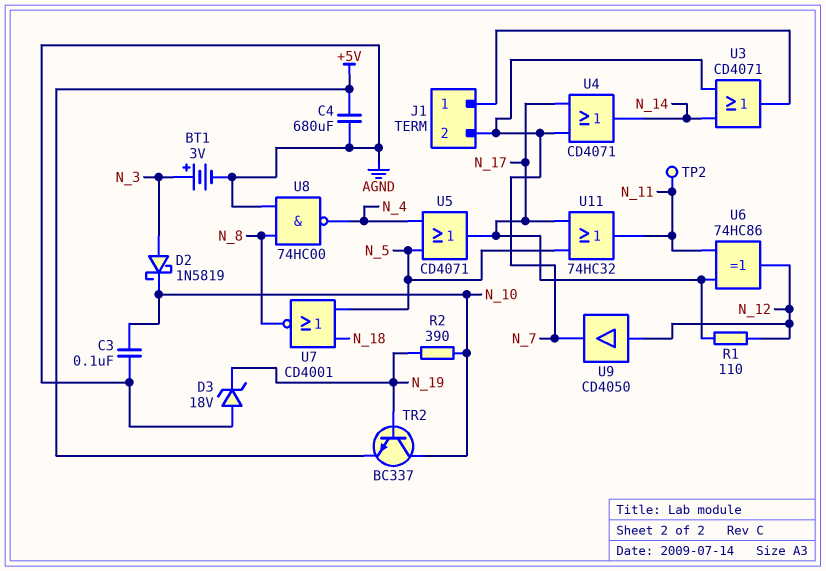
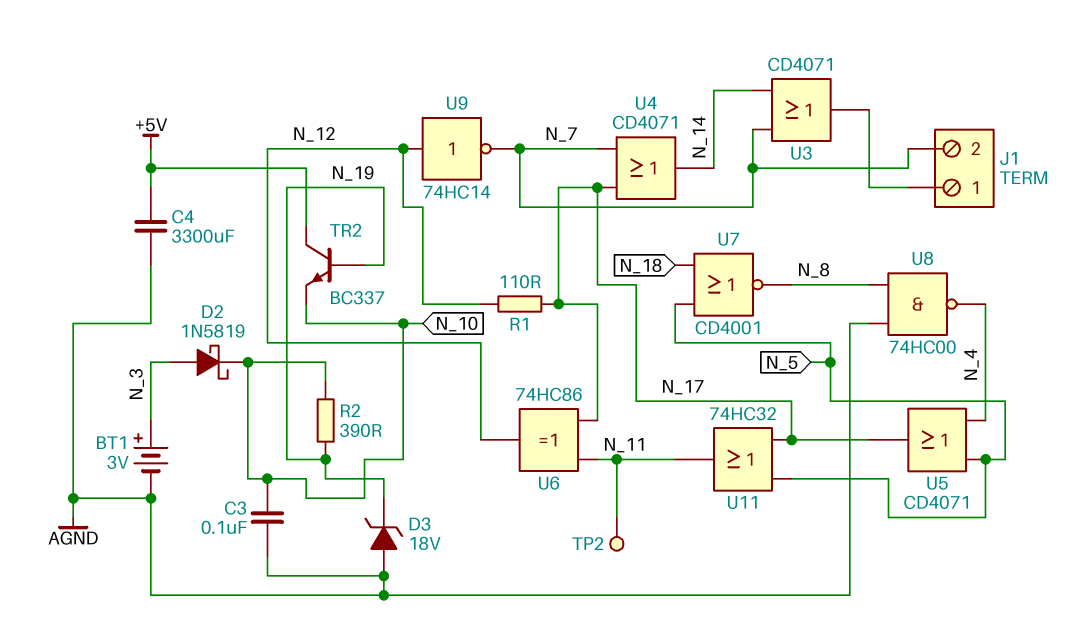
C4: 680uF (+5V, AGND) -> 3300uF (+5V, AGND)
TR2: NPN BC337 (B N_19, C N_10, E +5V) -> NPN BC337 (B N_19, C +5V, E N_10)
U9: buffer CD4050 (in N_12, out N_7) -> NOT 74HC14 (in N_12, out N_7)

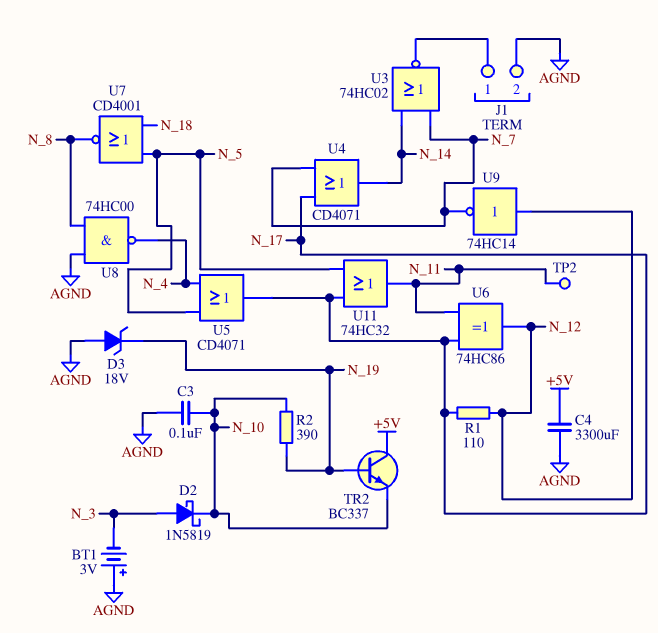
BT1: 3V (plus N_3, minus AGND) -> 3V (plus AGND, minus N_3)
J1 pin 2: N_7 -> AGND
U3: OR CD4071 (in N_7, in N_14, out J1/1) -> NOR 74HC02 (in N_7, in N_14, out J1/1)

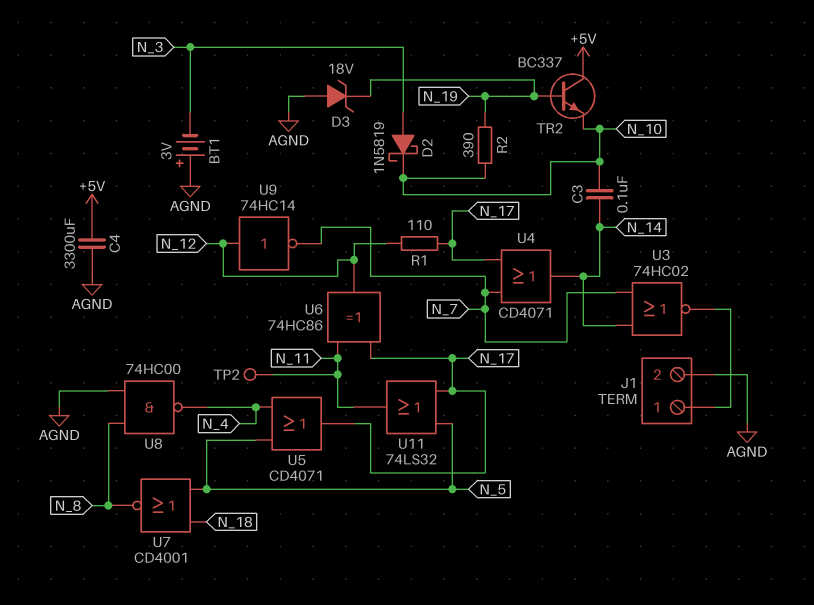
C3: 100nF (AGND, N_10) -> 100nF (N_10, N_14)
U11: OR 74HC32 (in N_5, in N_17, out N_11) -> OR 74LS32 (in N_5, in N_17, out N_11)

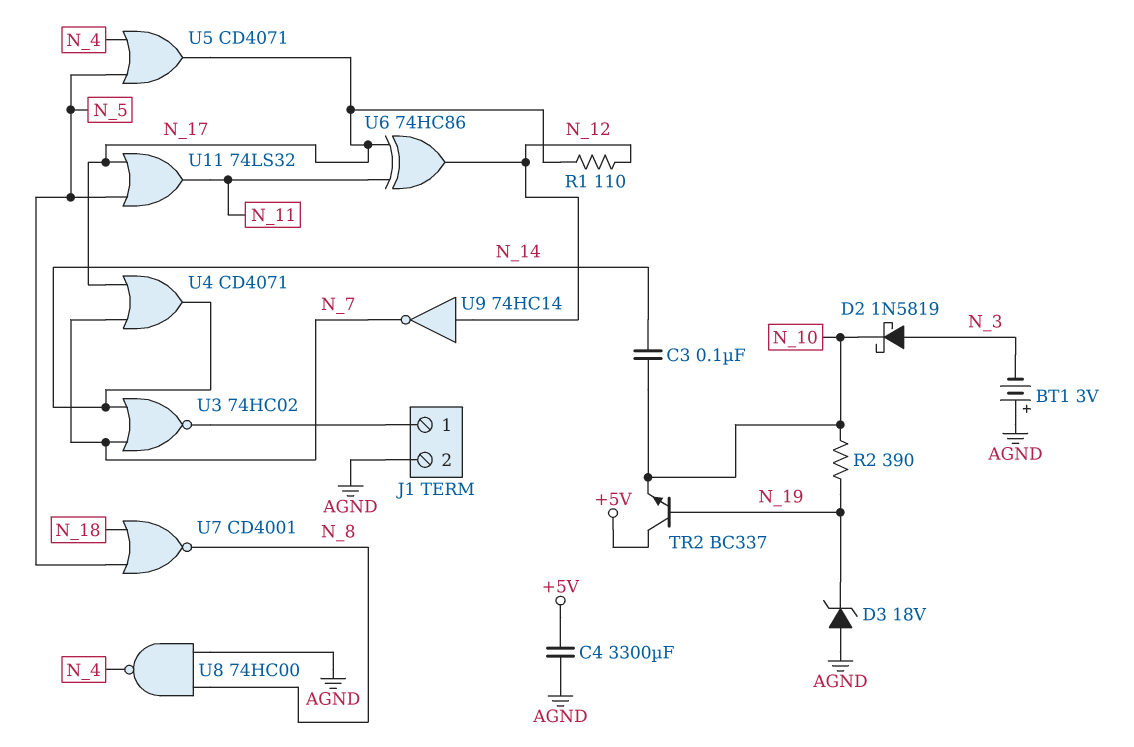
TP2: test point (N_11) -> none

